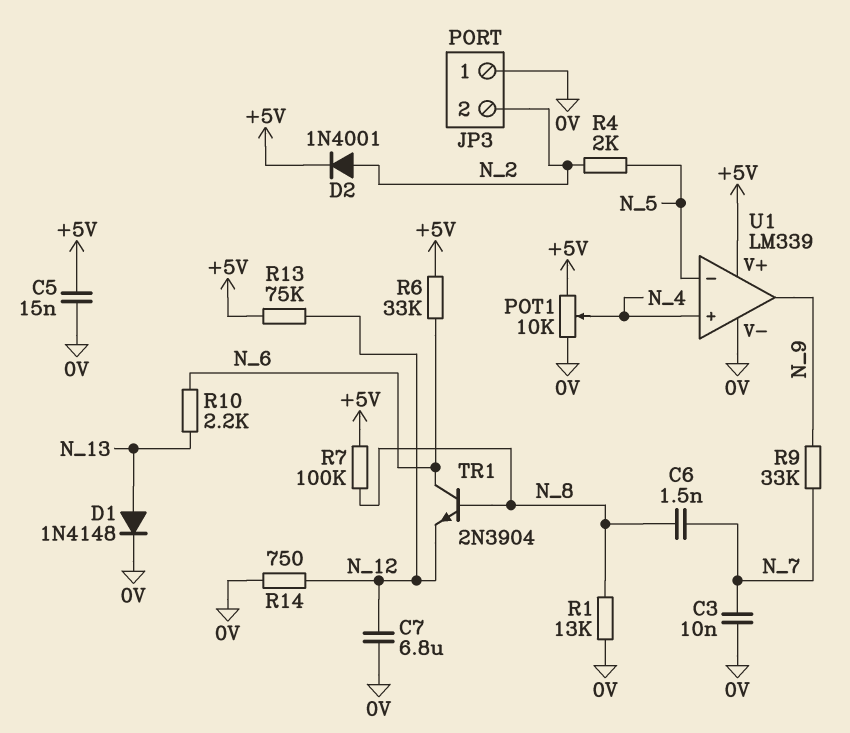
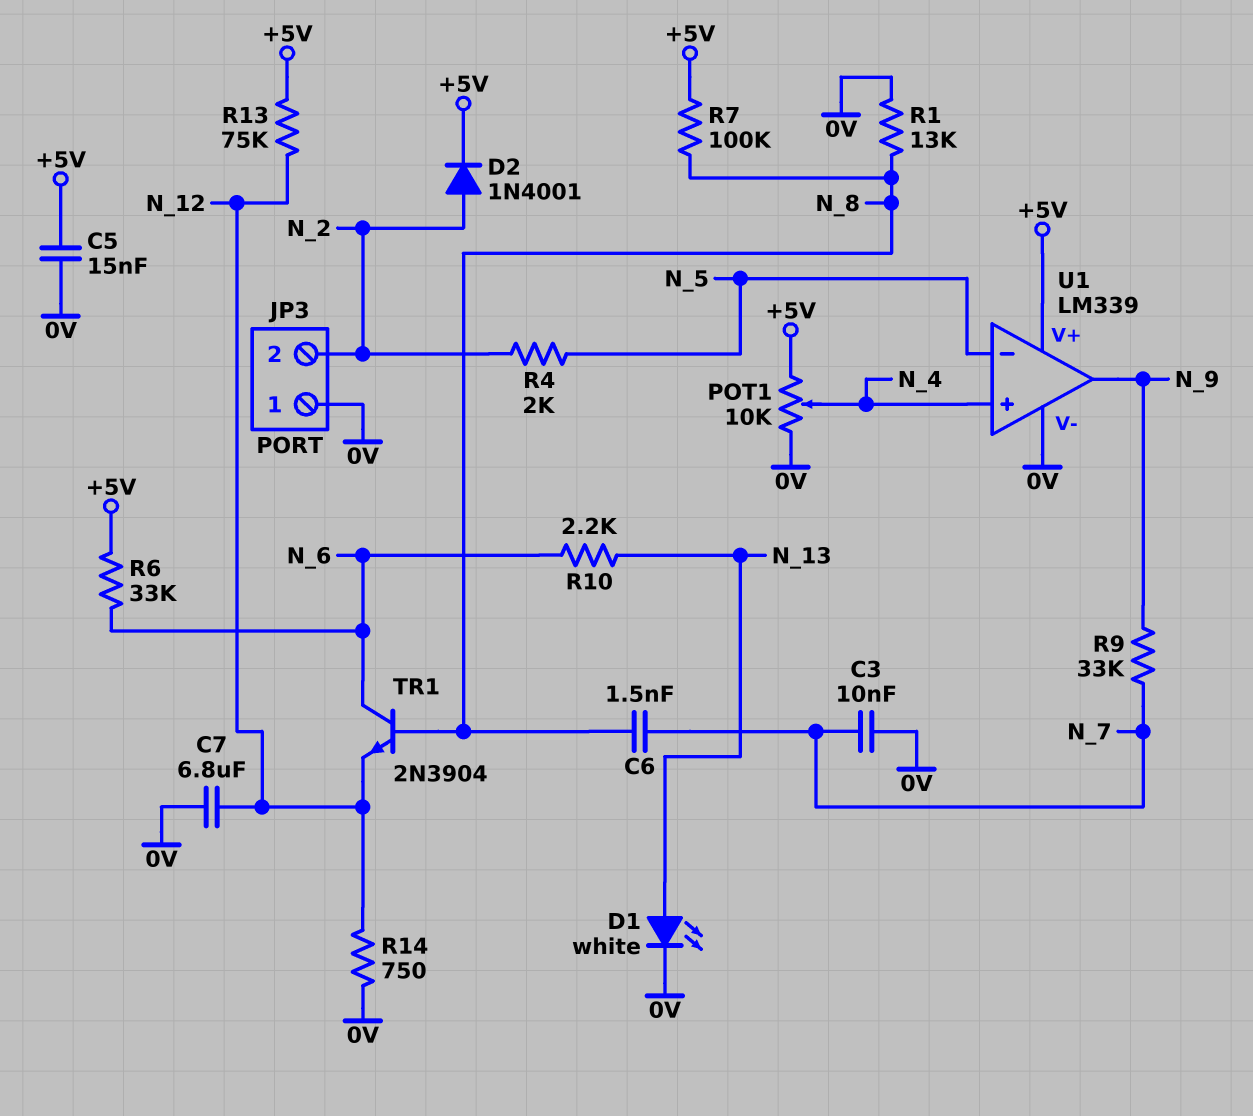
D1: diode 1N4148 (A N_13, K 0V) -> LED white (A N_13, K 0V)

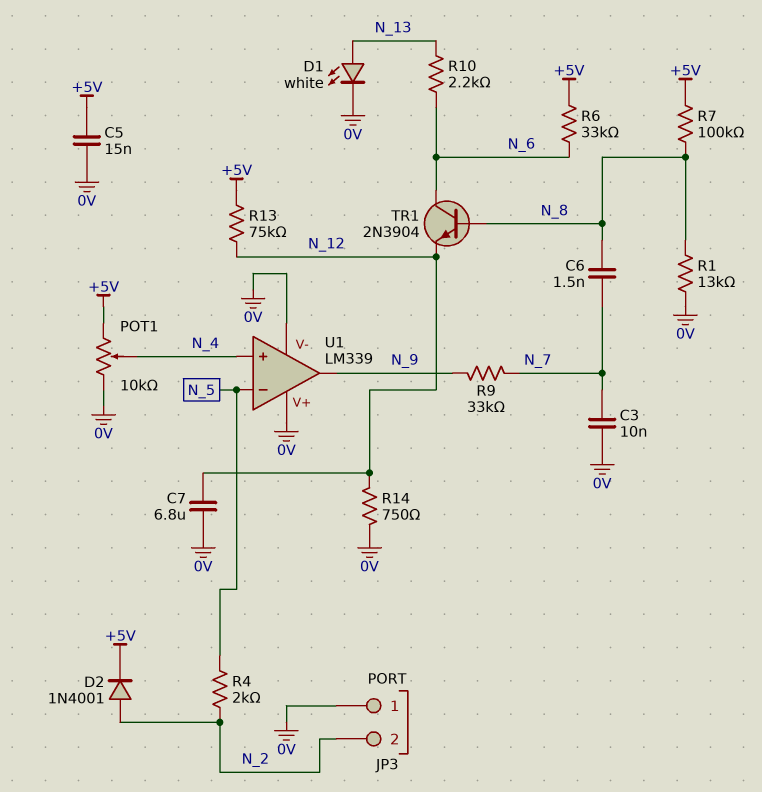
U1 pin V+: +5V -> 0V

